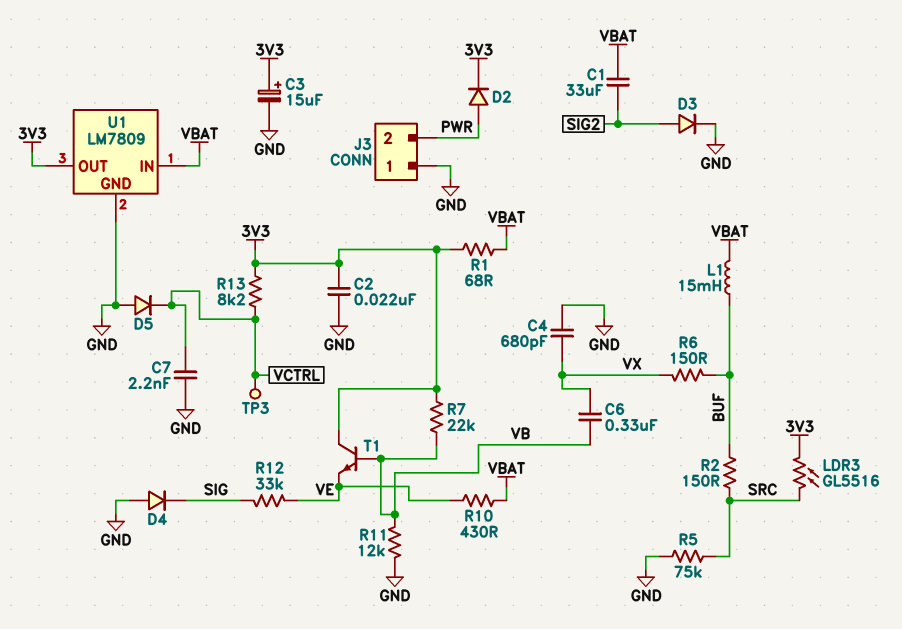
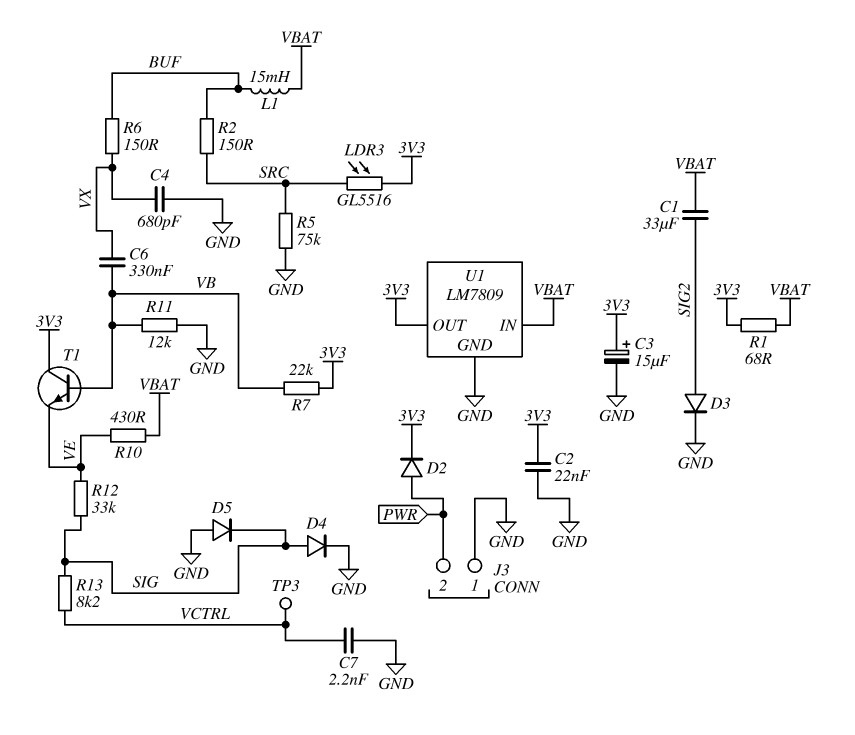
D4: diode (A GND, K SIG) -> diode (A SIG, K GND)
D5: diode (A GND, K VCTRL) -> diode (A GND, K SIG)
R13: 8.2k (3V3, VCTRL) -> 8.2k (SIG, VCTRL)

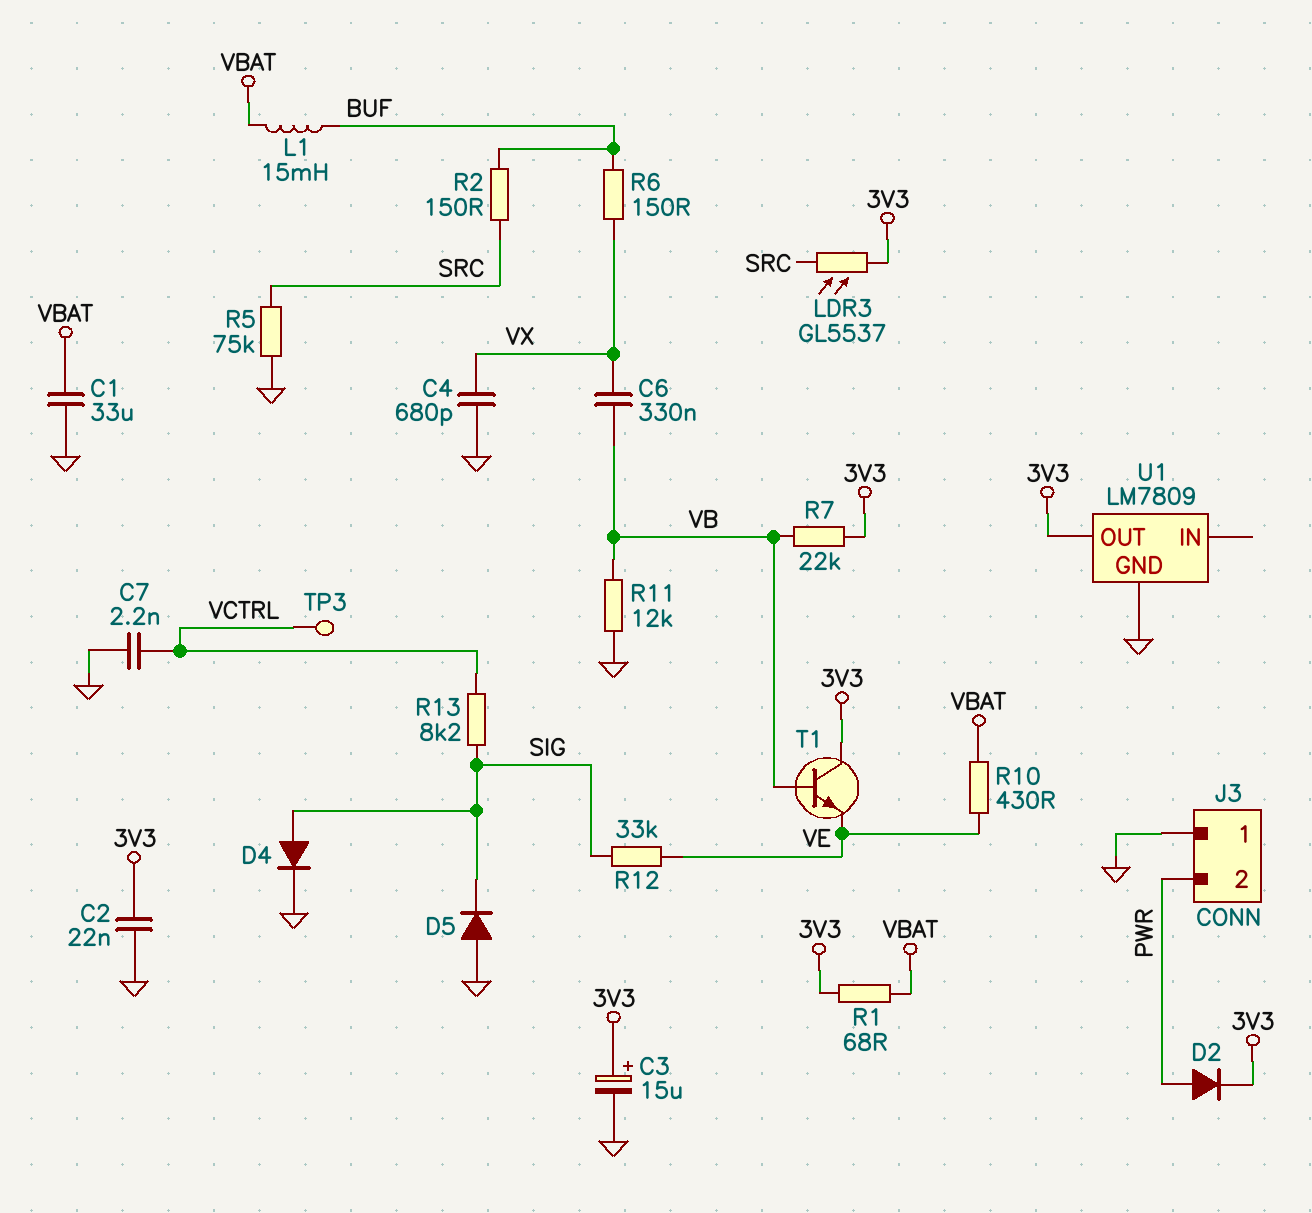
C1: 33uF (SIG2, VBAT) -> 33uF (GND, VBAT)
D3: diode (A SIG2, K GND) -> none
LDR3: GL5516 (3V3, SRC) -> GL5537 (3V3, SRC)
U1 pin IN: VBAT -> none

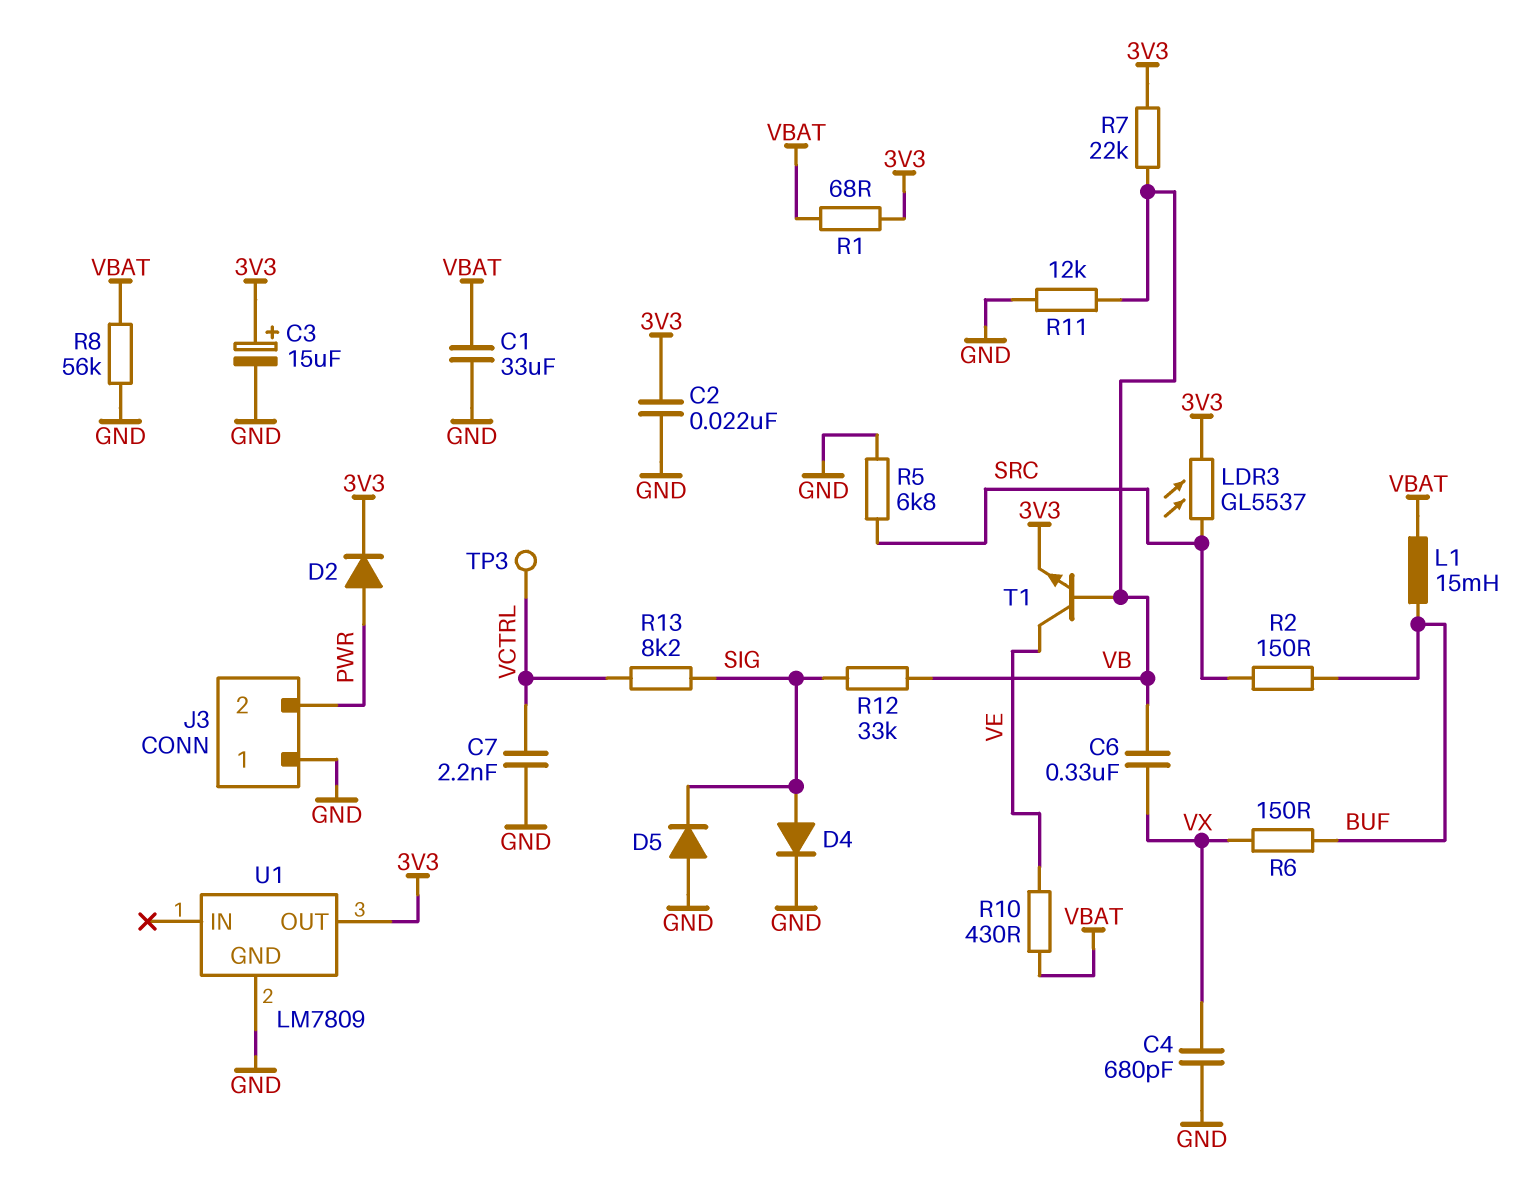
R5: 75k (GND, SRC) -> 6.8k (GND, SRC)
R8: none -> 56k (GND, VBAT)
R12: 33k (SIG, VE) -> 33k (SIG, VB)
T1: NPN (B VB, C 3V3, E VE) -> NPN (B VB, C VE, E 3V3)

